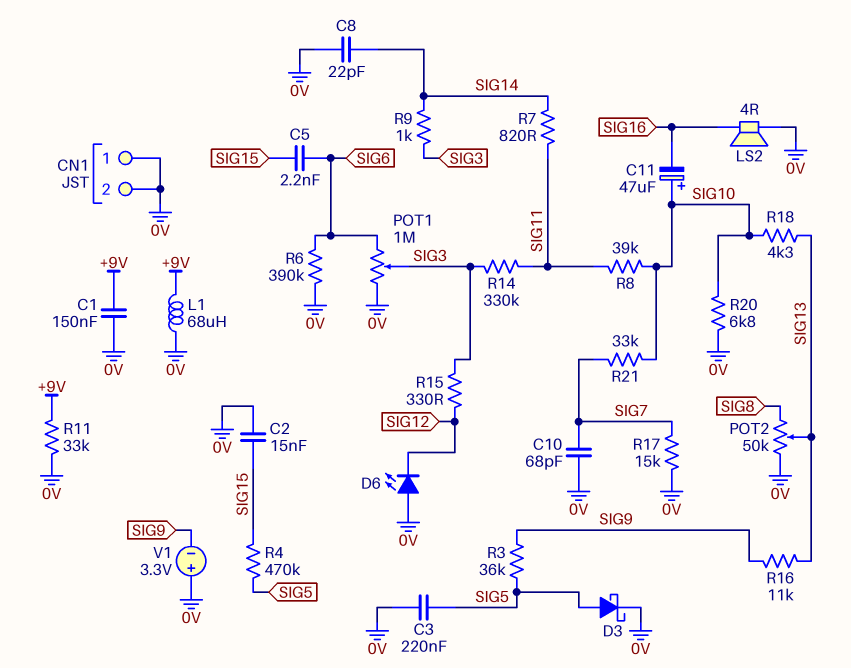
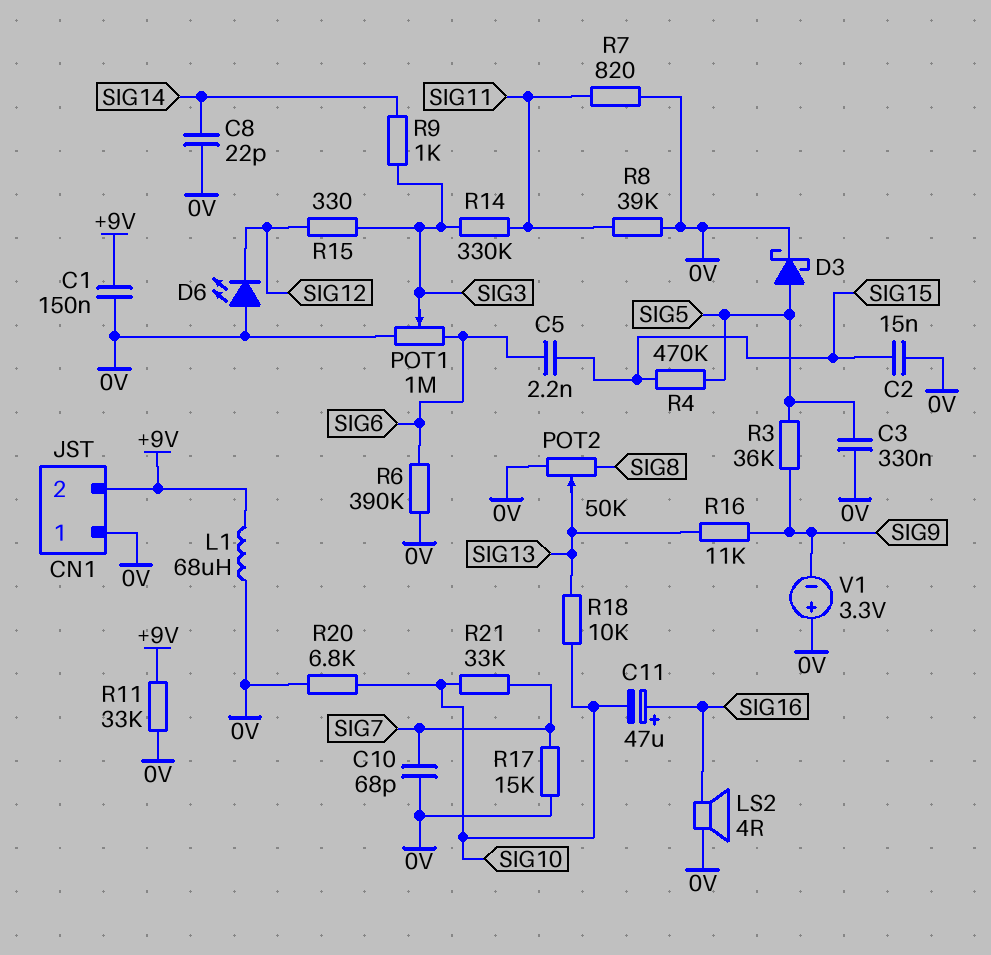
C3: 220nF (0V, SIG5) -> 330nF (0V, SIG5)
C11: 47uF (plus SIG10, minus SIG16) -> 47uF (plus SIG16, minus SIG10)
CN1 pin 2: 0V -> +9V
R7: 820 (SIG11, SIG14) -> 820 (0V, SIG11)
R8: 39k (SIG10, SIG11) -> 39k (0V, SIG11)
R18: 4.3k (SIG10, SIG13) -> 10k (SIG10, SIG13)

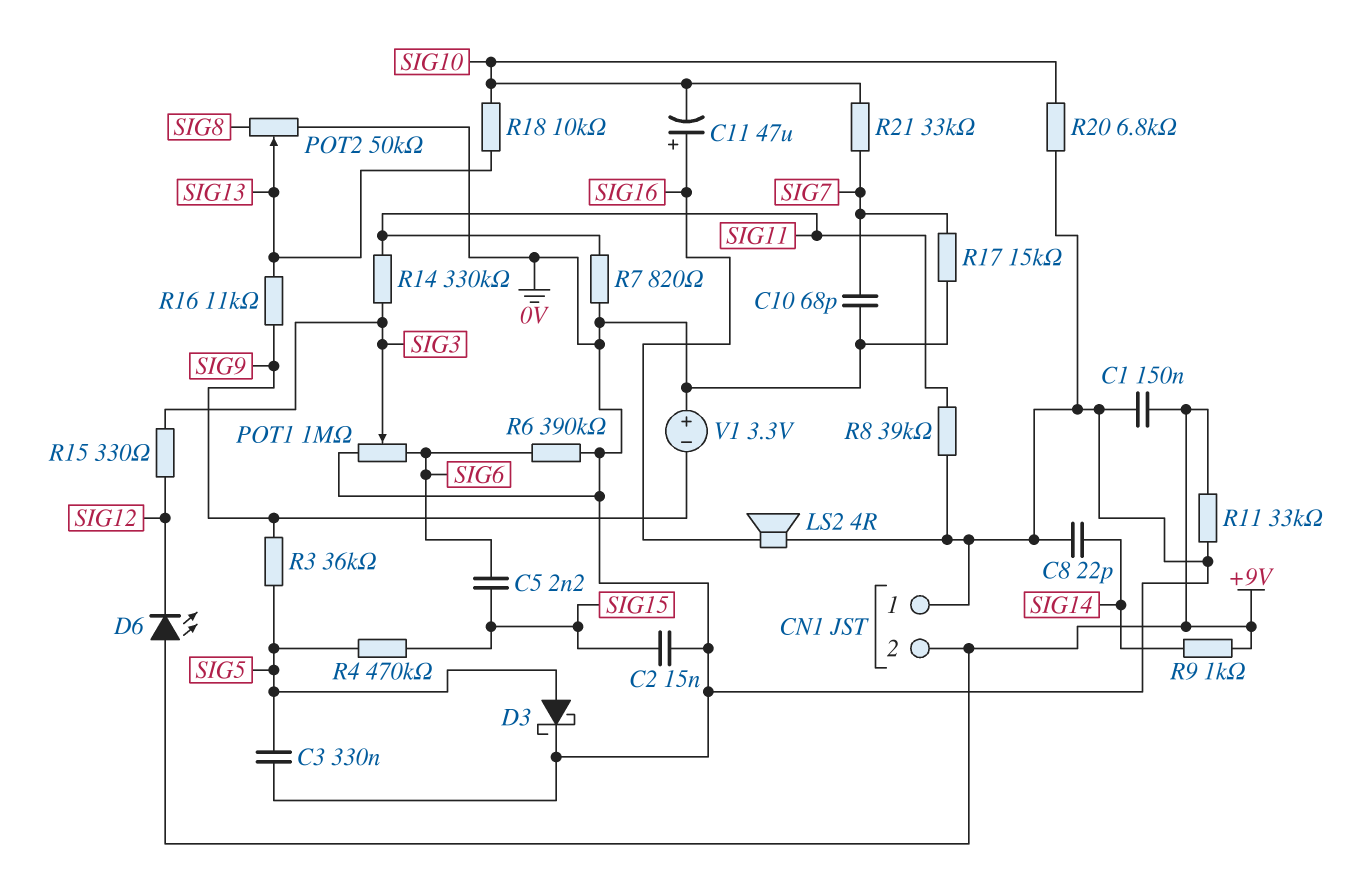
D6: LED (A 0V, K SIG12) -> LED (A +9V, K SIG12)
L1: 68uH (+9V, 0V) -> none
R9: 1k (SIG3, SIG14) -> 1k (+9V, SIG14)

